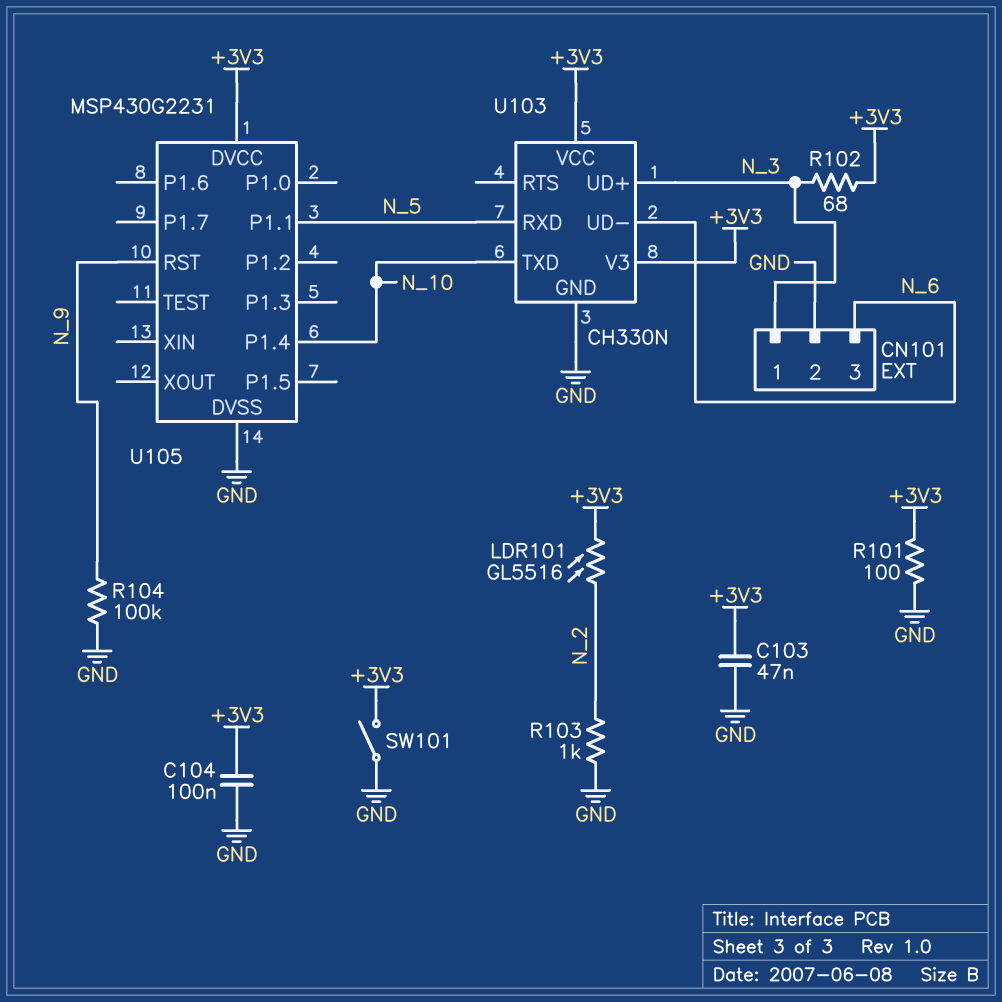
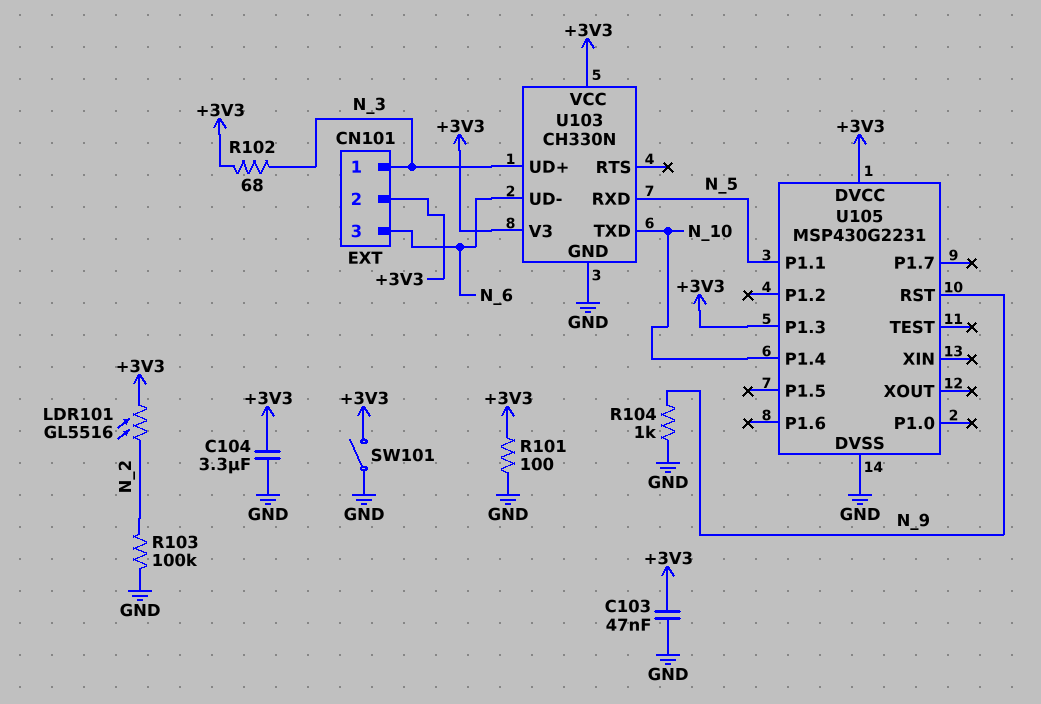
C104: 100nF (+3V3, GND) -> 3.3uF (+3V3, GND)
CN101 pin 2: GND -> +3V3
R103: 1k (GND, N_2) -> 100k (GND, N_2)
R104: 100k (GND, N_9) -> 1k (GND, N_9)
U105 pin P1.3: none -> +3V3

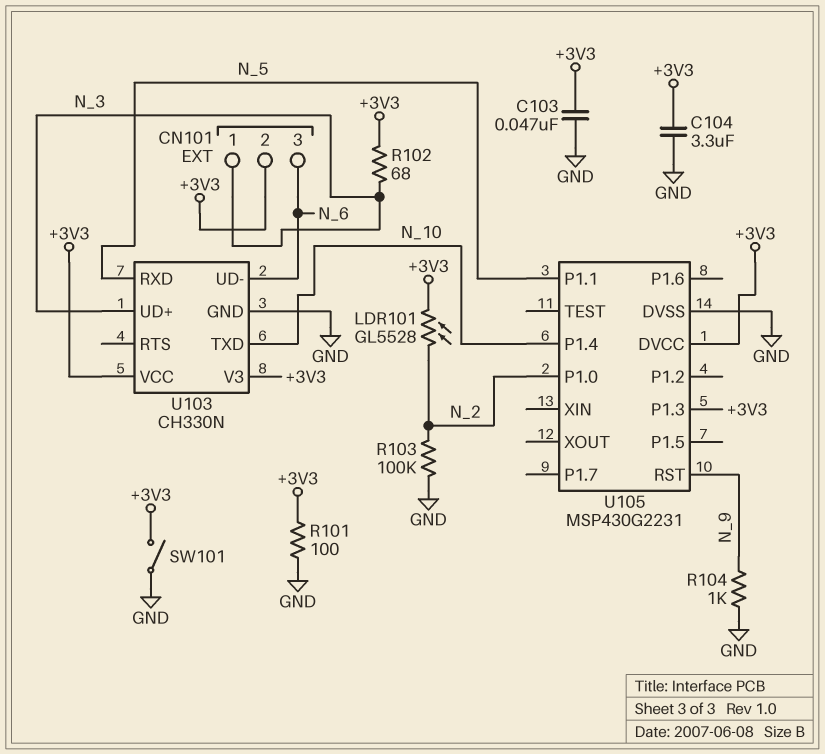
LDR101: GL5516 (+3V3, N_2) -> GL5528 (+3V3, N_2)
U105 pin P1.0: none -> N_2

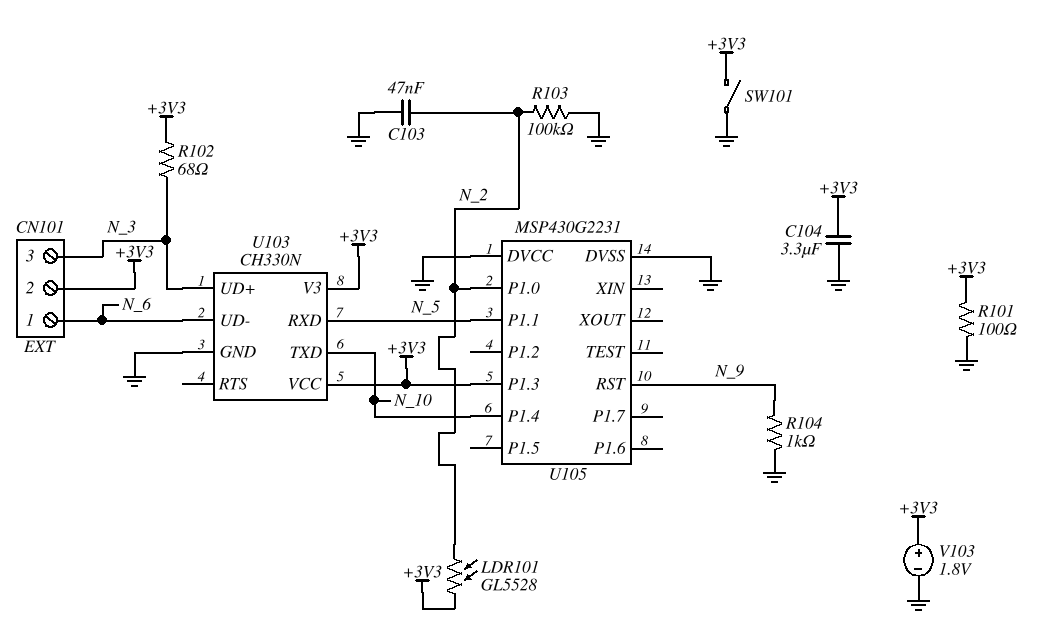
C103: 47nF (+3V3, GND) -> 47nF (GND, N_2)
CN101 pin 1: N_3 -> N_6
CN101 pin 3: N_6 -> N_3
U105 pin DVCC: +3V3 -> GND
V103: none -> 1.8V (plus +3V3, minus GND)

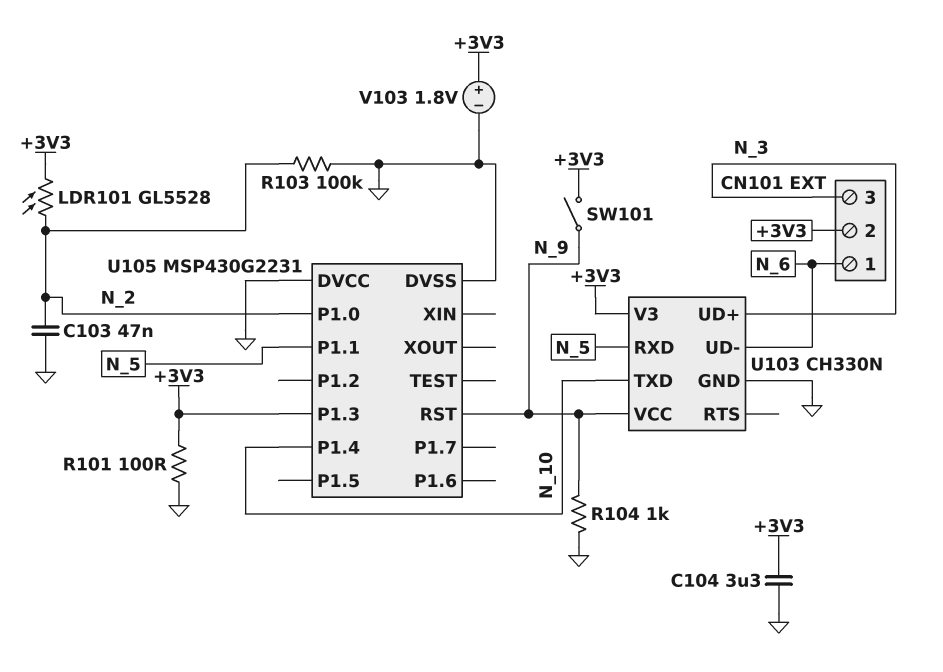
R102: 68 (+3V3, N_3) -> none
SW101: switch (+3V3, GND) -> switch (+3V3, N_9)
U103 pin VCC: +3V3 -> N_9

